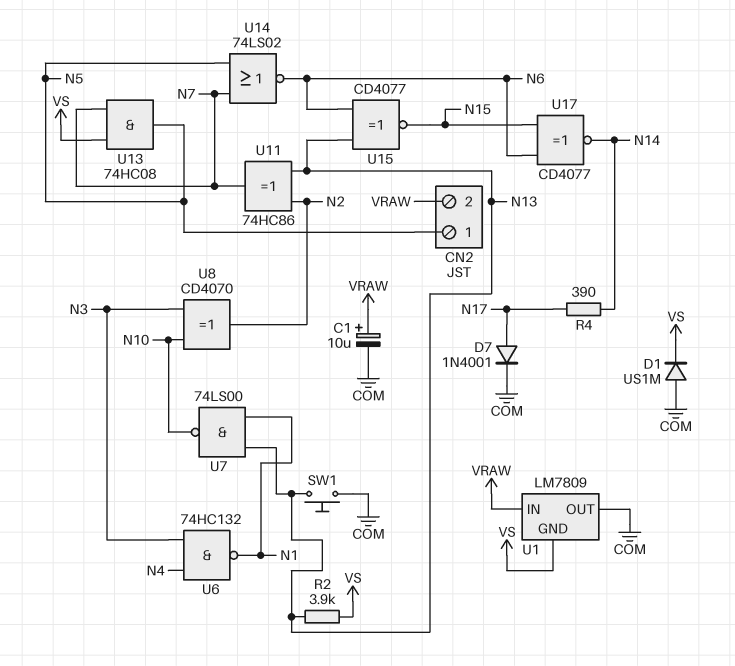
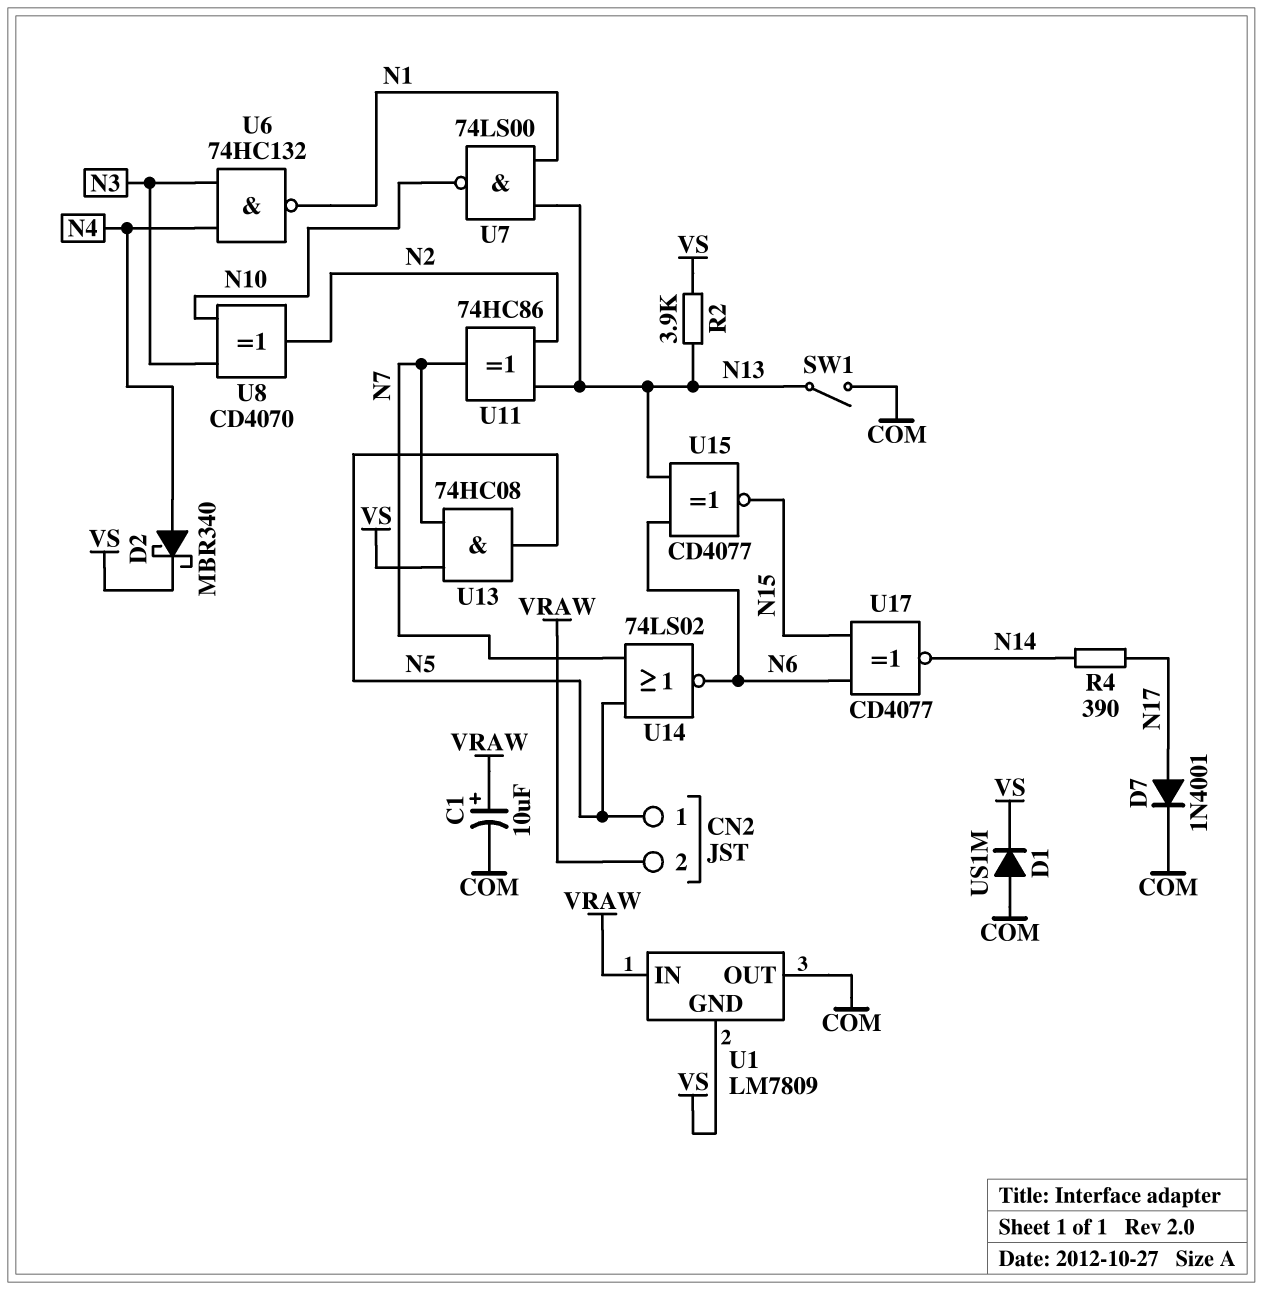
D2: none -> schottky MBR340 (A N4, K VS)
SW1: button (COM, N13) -> switch (COM, N13)

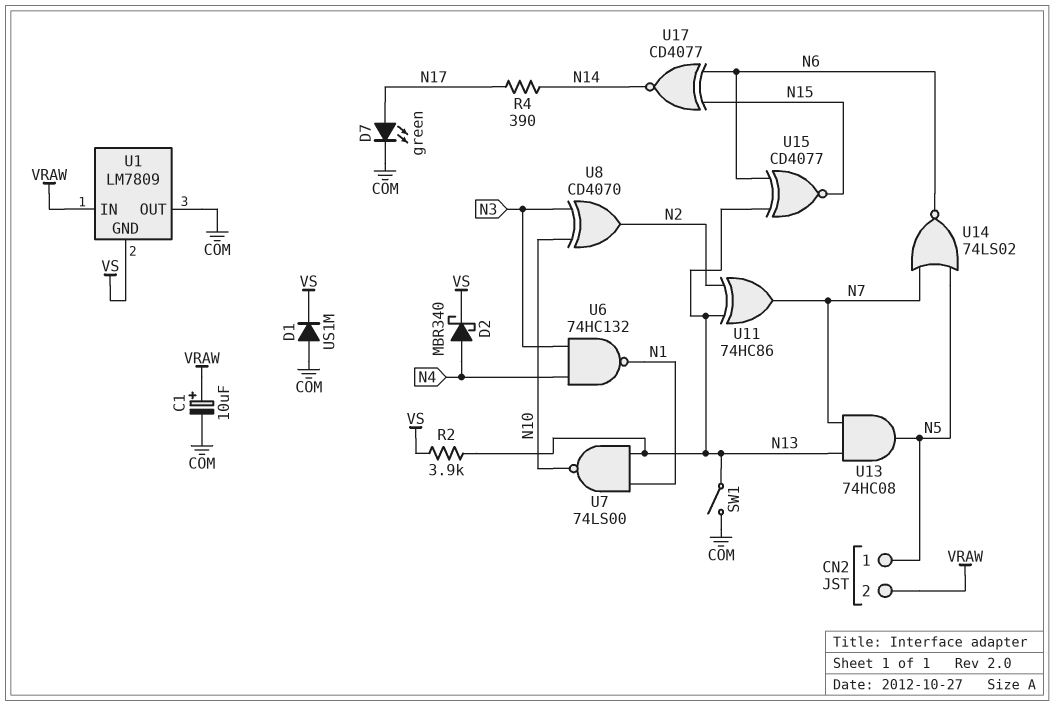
D7: diode 1N4001 (A N17, K COM) -> LED green (A N17, K COM)
U13: AND 74HC08 (in N7, in VS, out N5) -> AND 74HC08 (in N7, in N13, out N5)

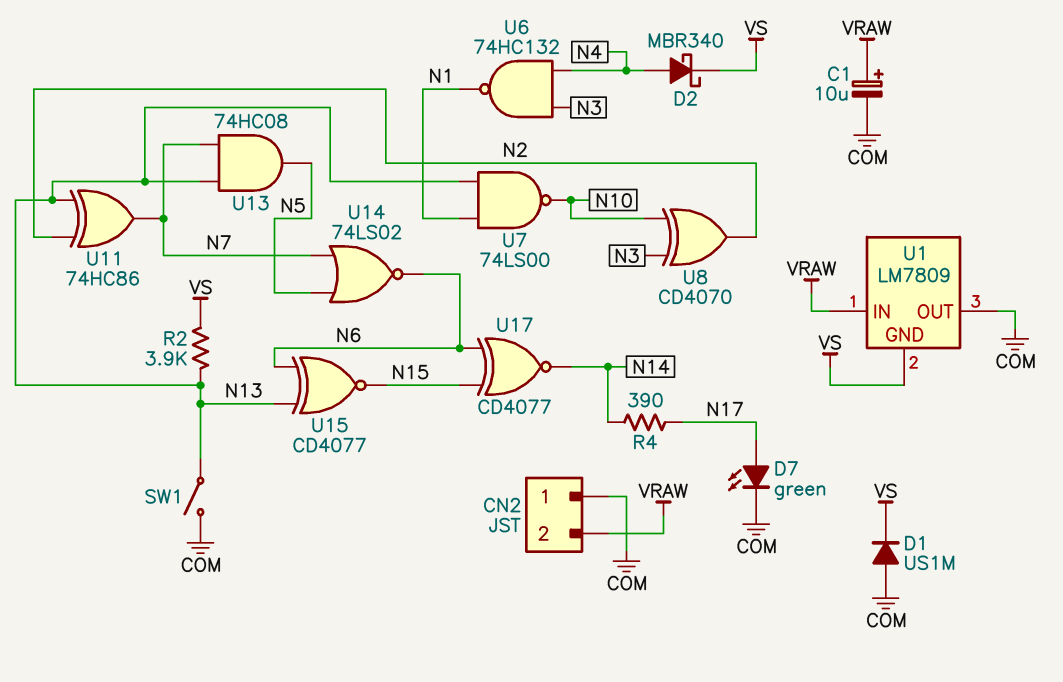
CN2 pin 1: N5 -> COM

